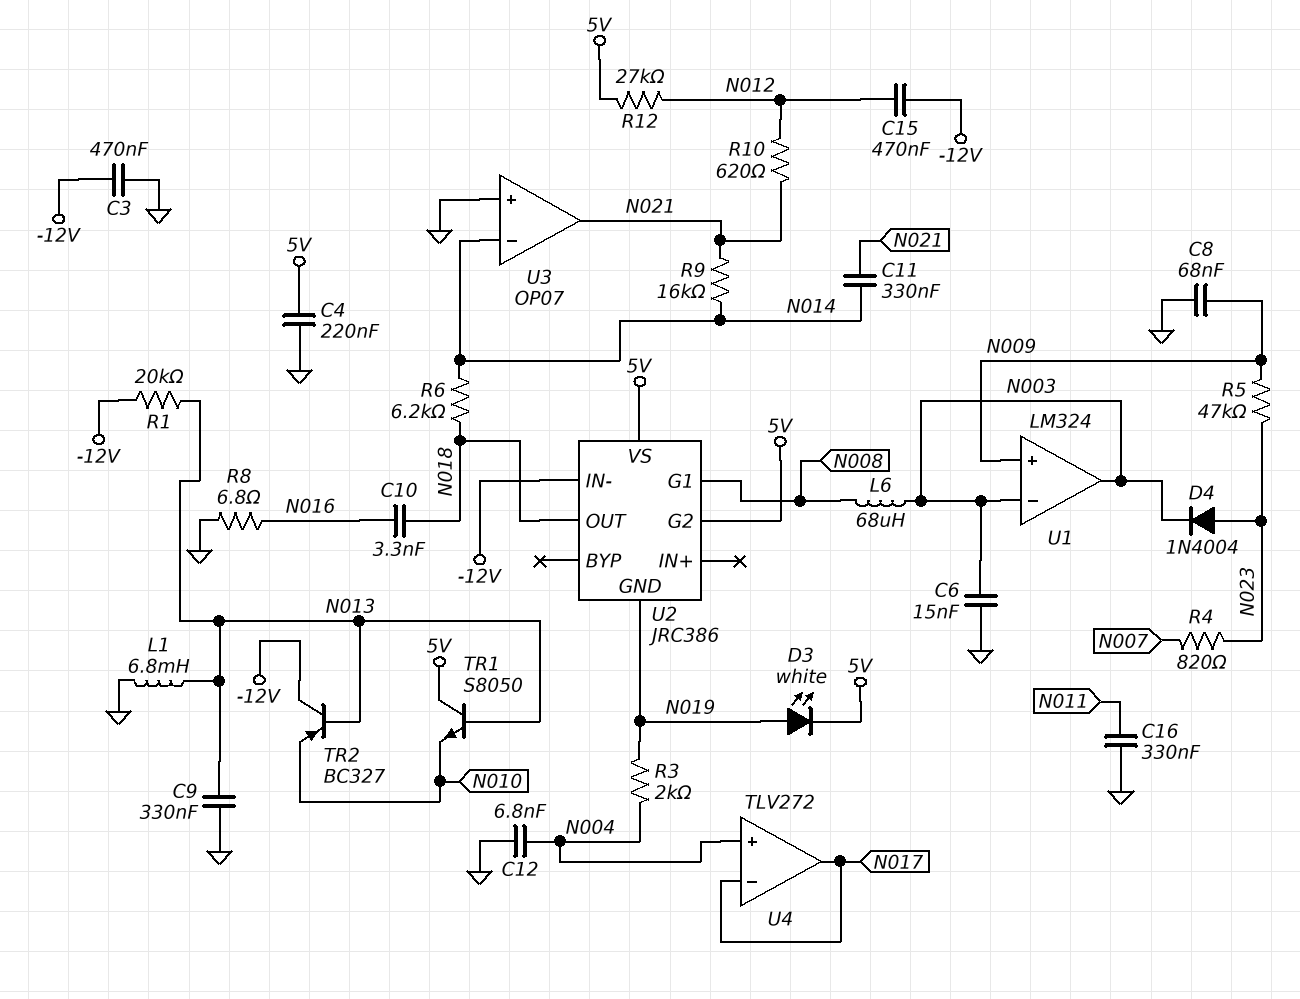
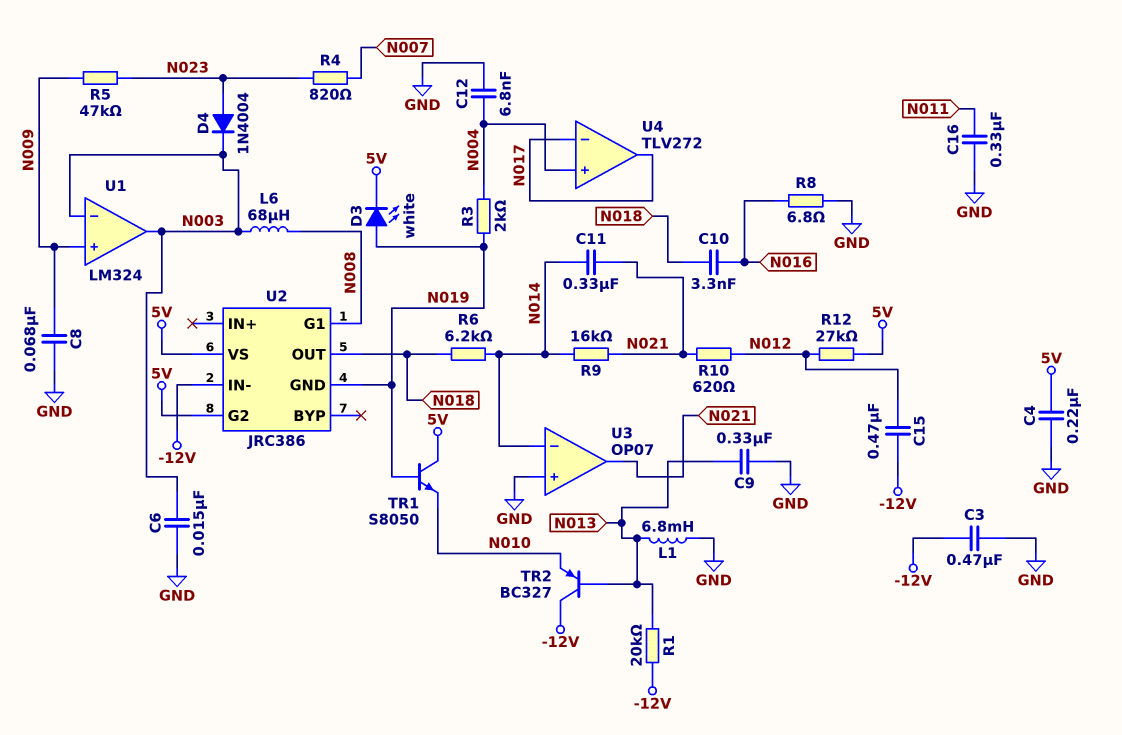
TR1: NPN S8050 (B N013, C 5V, E N010) -> NPN S8050 (B N019, C 5V, E N010)

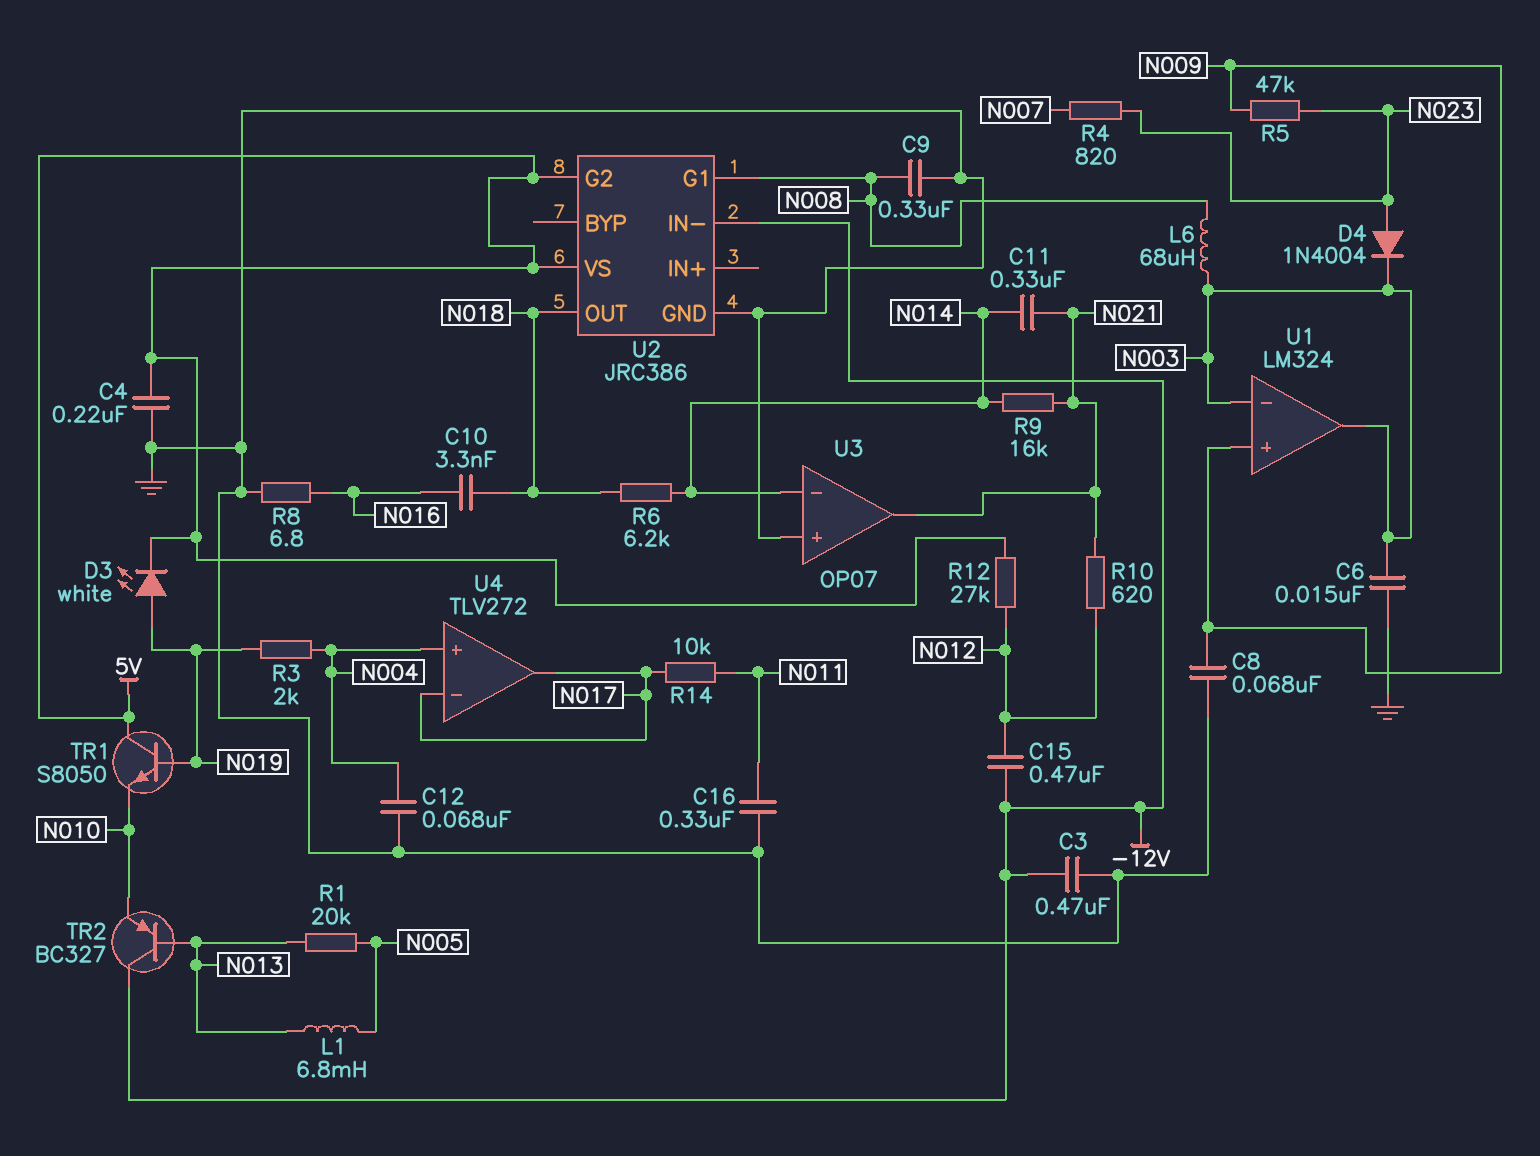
C9: 330nF (GND, N013) -> 330nF (GND, N008)
C12: 6.8nF (GND, N004) -> 68nF (GND, N004)
L1: 6.8mH (GND, N013) -> 6.8mH (N005, N013)
R1: 20k (-12V, N013) -> 20k (N005, N013)
R14: none -> 10k (N011, N017)
U2 pin GND: N019 -> GND

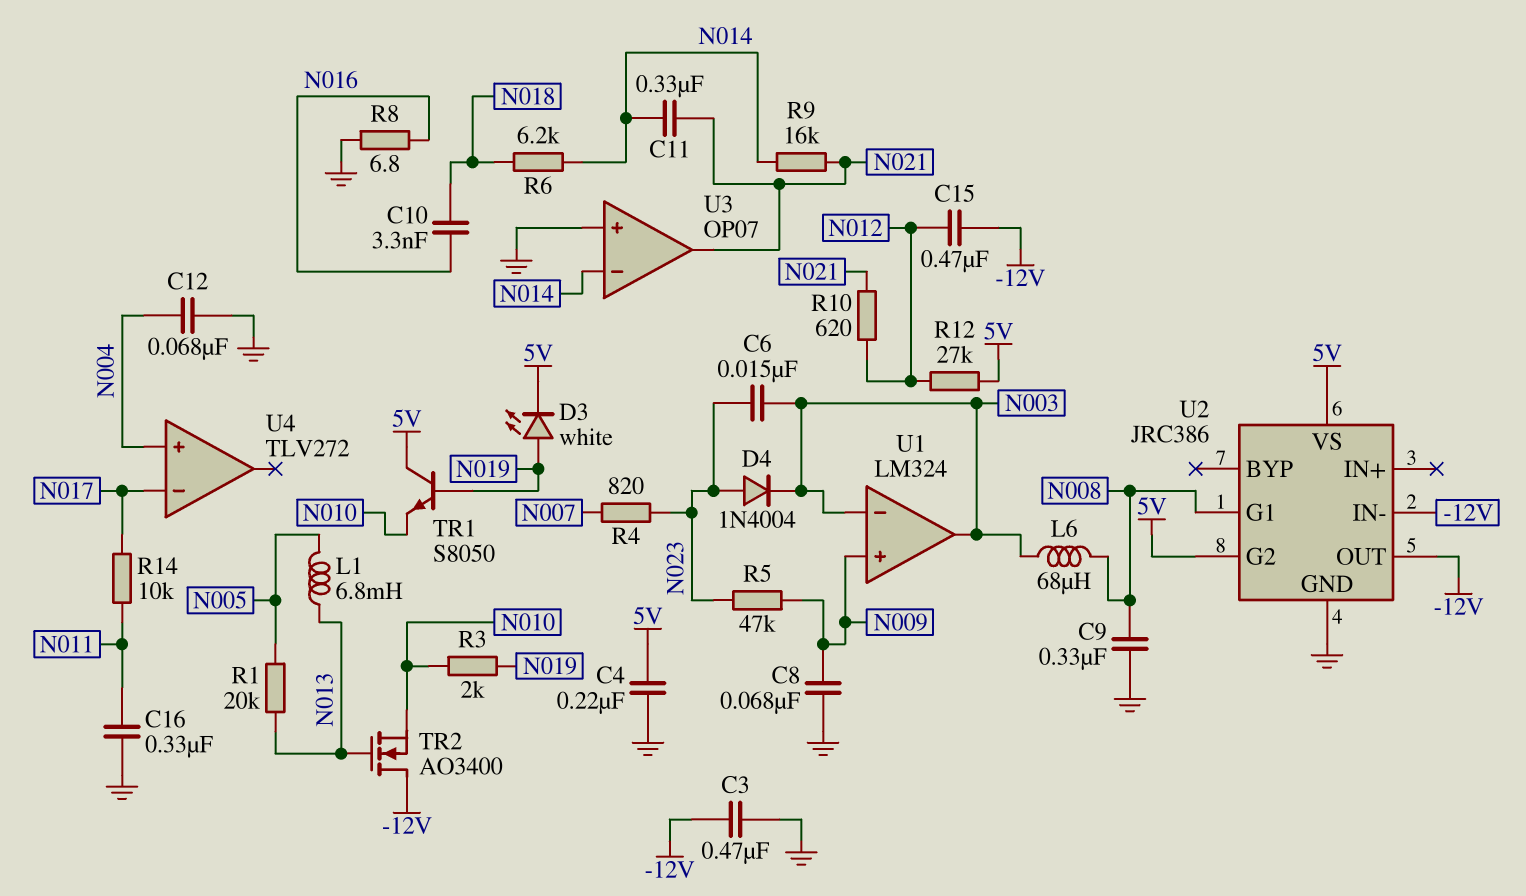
C6: 15nF (GND, N003) -> 15nF (N003, N023)
R3: 2k (N004, N019) -> 2k (N010, N019)
TR2: PNP BC327 (B N013, C -12V, E N010) -> NMOS AO3400 (G N013, D -12V, S N010)
U2 pin OUT: N018 -> -12V
U4 pin out: N017 -> none

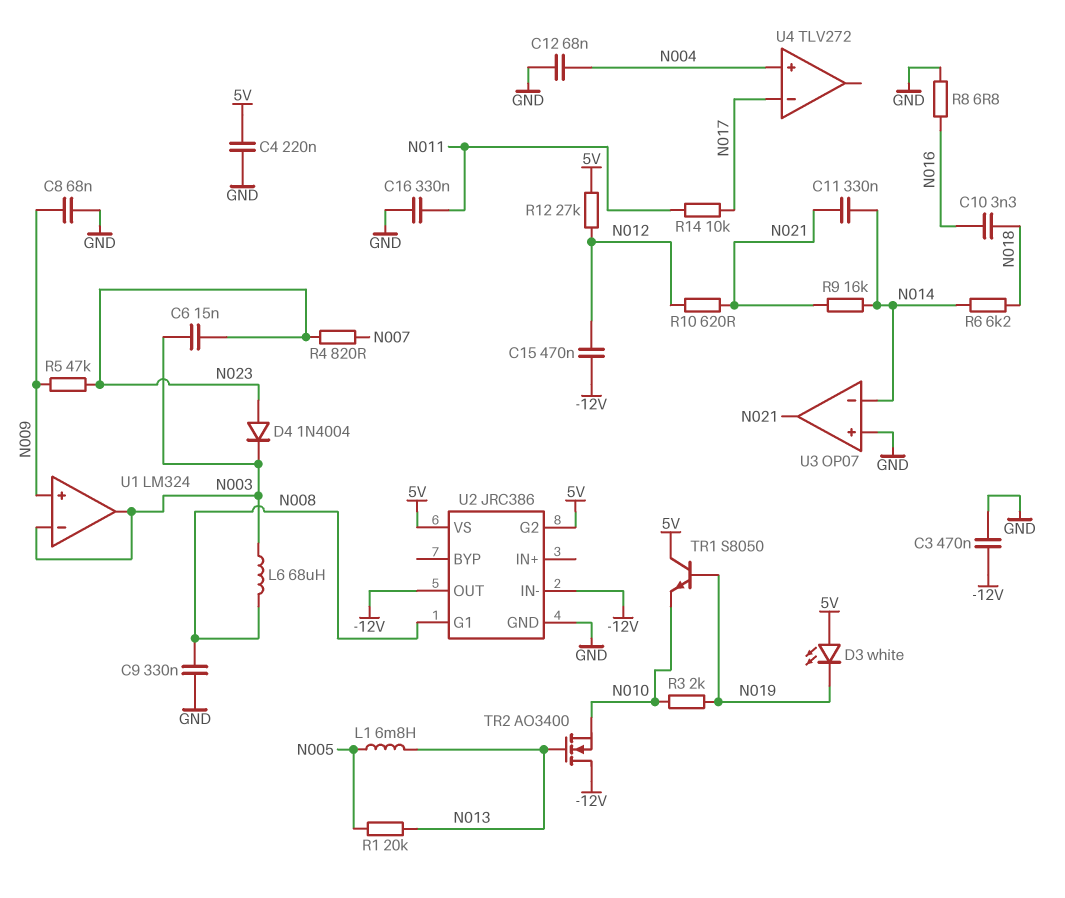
D3: LED white (A N019, K 5V) -> LED white (A 5V, K N019)

